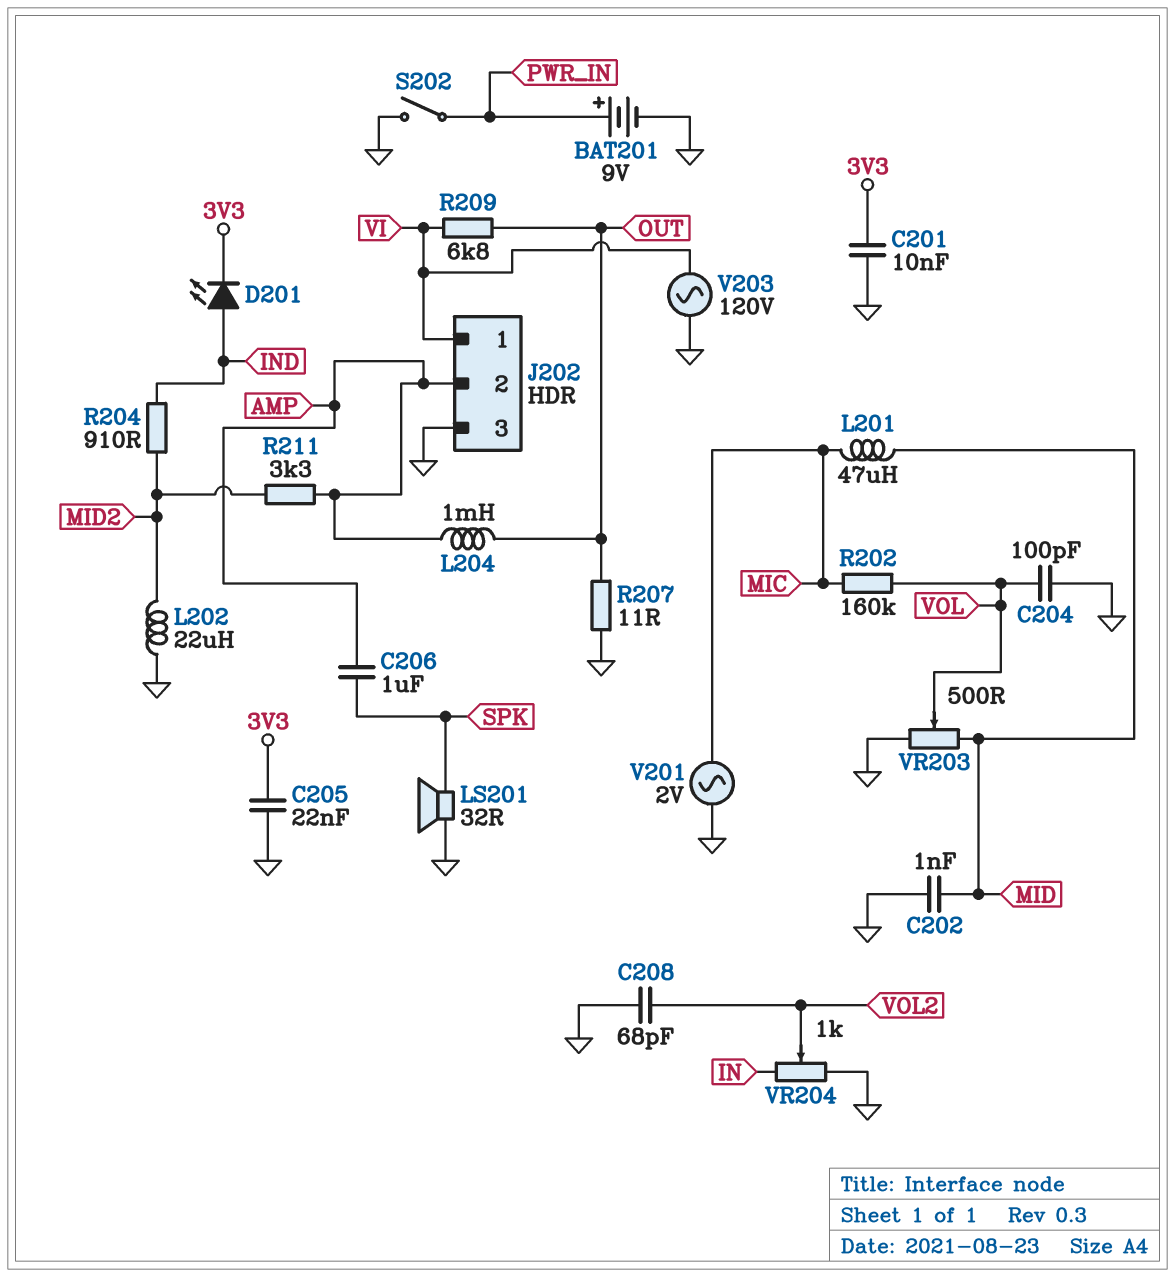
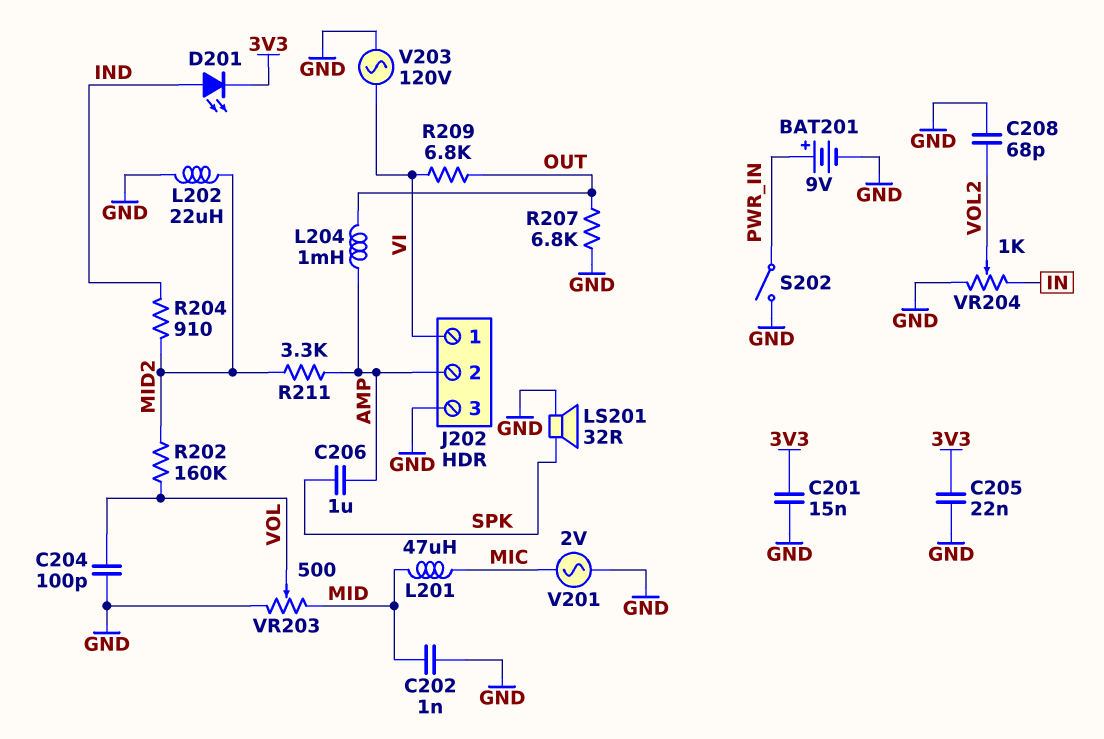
C201: 10nF (3V3, GND) -> 15nF (3V3, GND)
R202: 160k (MIC, VOL) -> 160k (MID2, VOL)
R207: 11 (GND, OUT) -> 6.8k (GND, OUT)

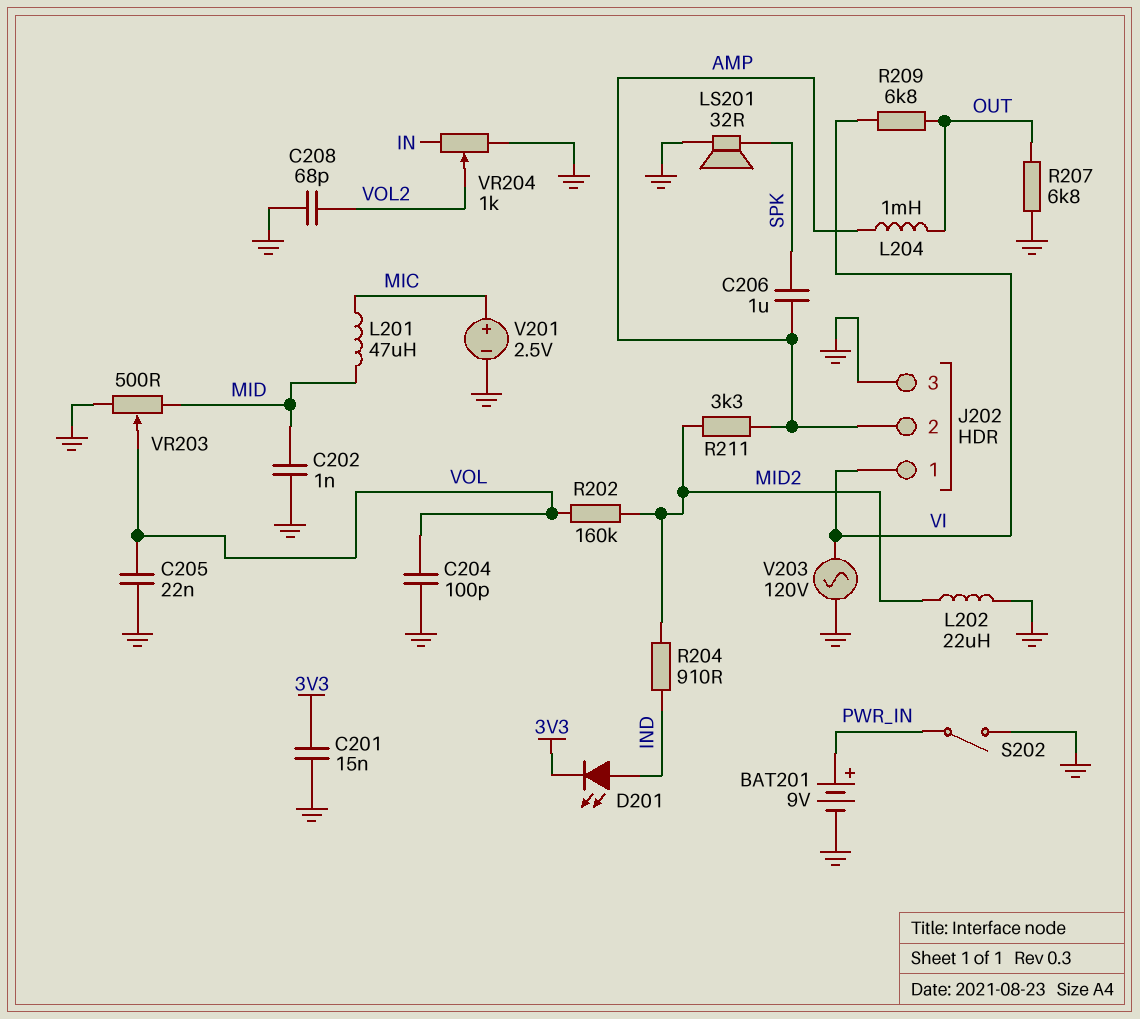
C205: 22nF (3V3, GND) -> 22nF (GND, VOL)
V201: AC 2V (GND, MIC) -> 2.5V (plus MIC, minus GND)

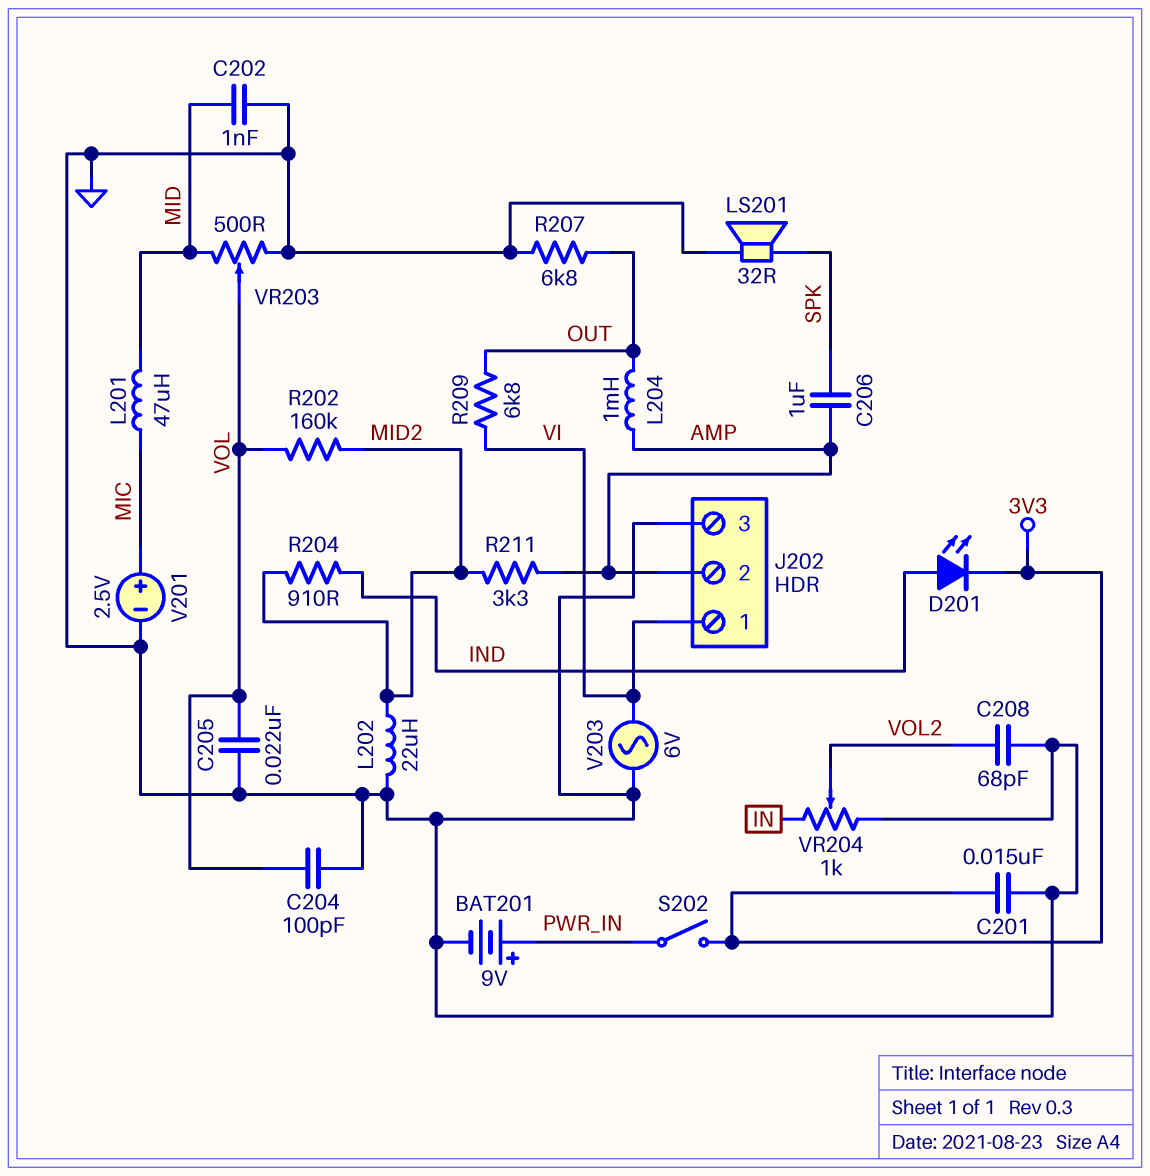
S202: switch (GND, PWR_IN) -> switch (3V3, PWR_IN)
V203: AC 120V (GND, VI) -> AC 6V (GND, VI)

